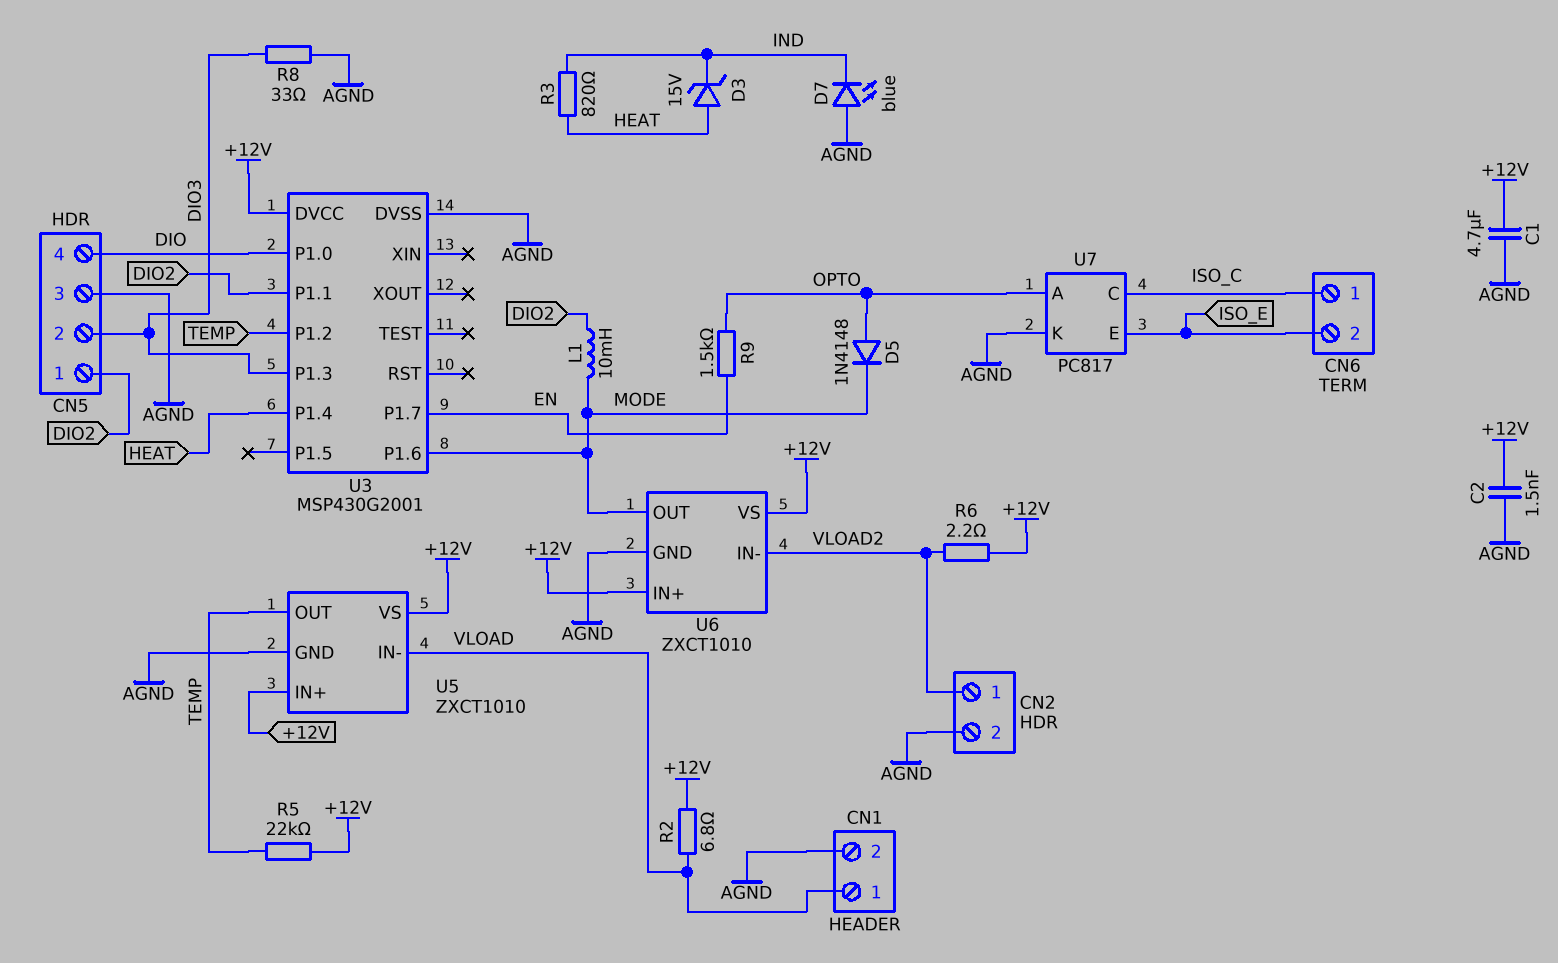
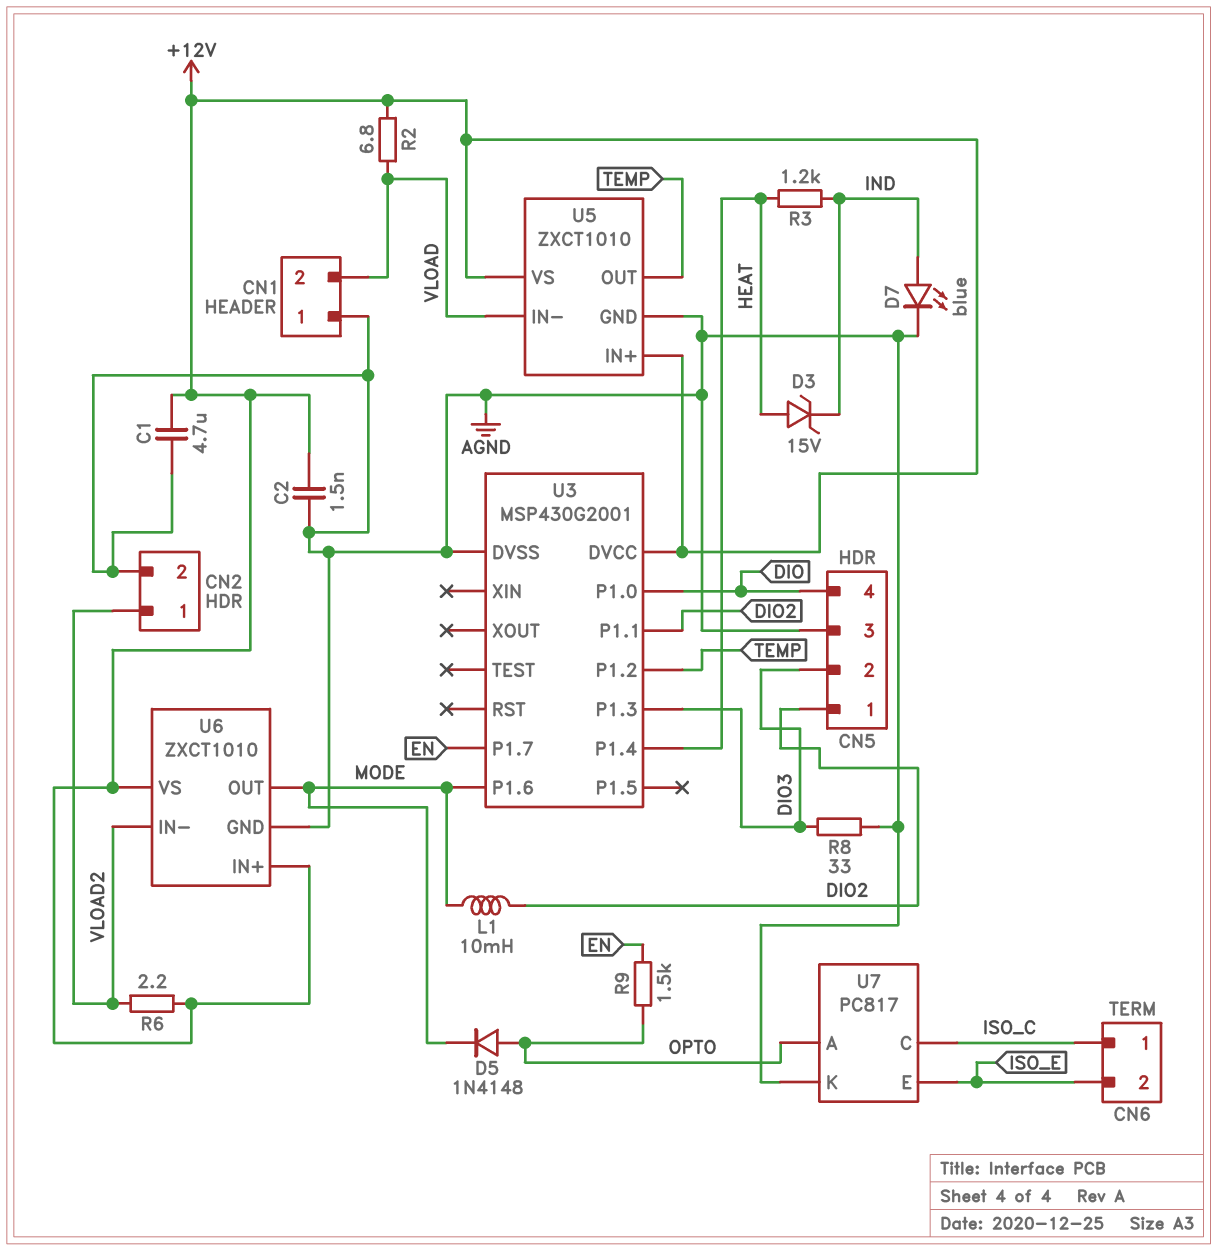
CN1 pin 1: VLOAD -> AGND
CN1 pin 2: AGND -> VLOAD
D7: LED blue (A AGND, K IND) -> LED blue (A IND, K AGND)
R3: 820 (HEAT, IND) -> 1.2k (HEAT, IND)
R5: 22k (+12V, TEMP) -> none

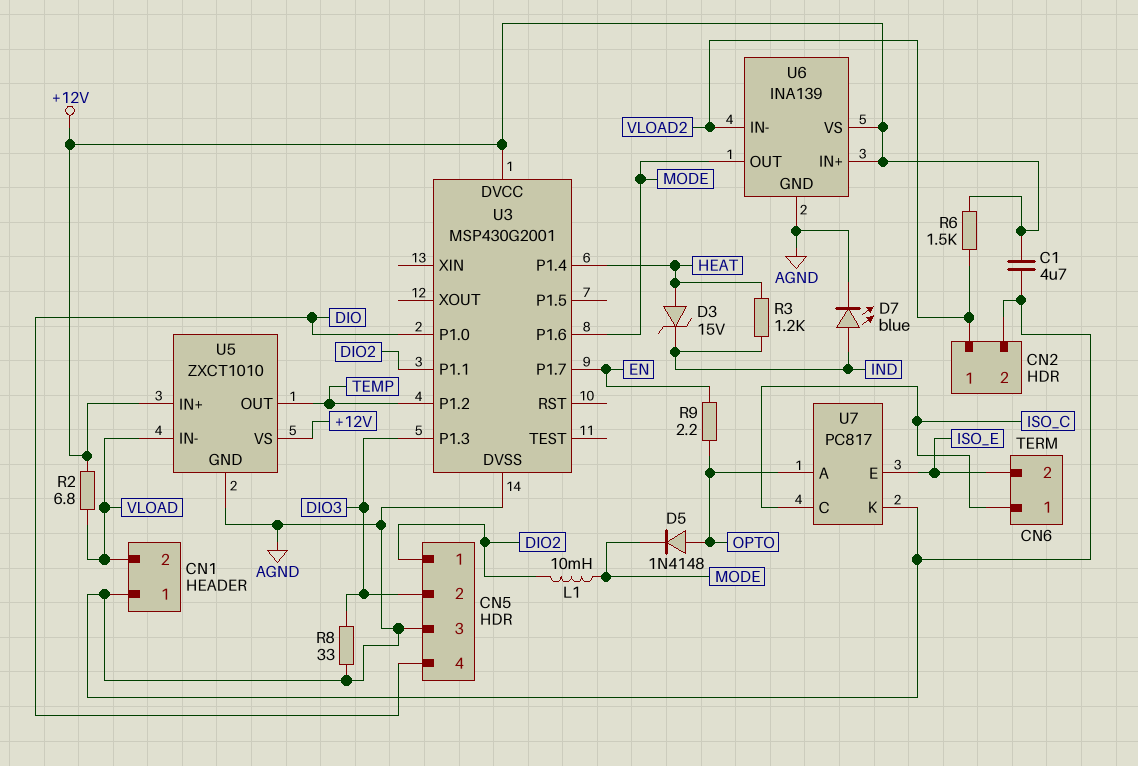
C2: 1.5nF (+12V, AGND) -> none
R6: 2.2 (+12V, VLOAD2) -> 1.5k (+12V, VLOAD2)
R9: 1.5k (EN, OPTO) -> 2.2 (EN, OPTO)
U6: ZXCT1010 -> INA139

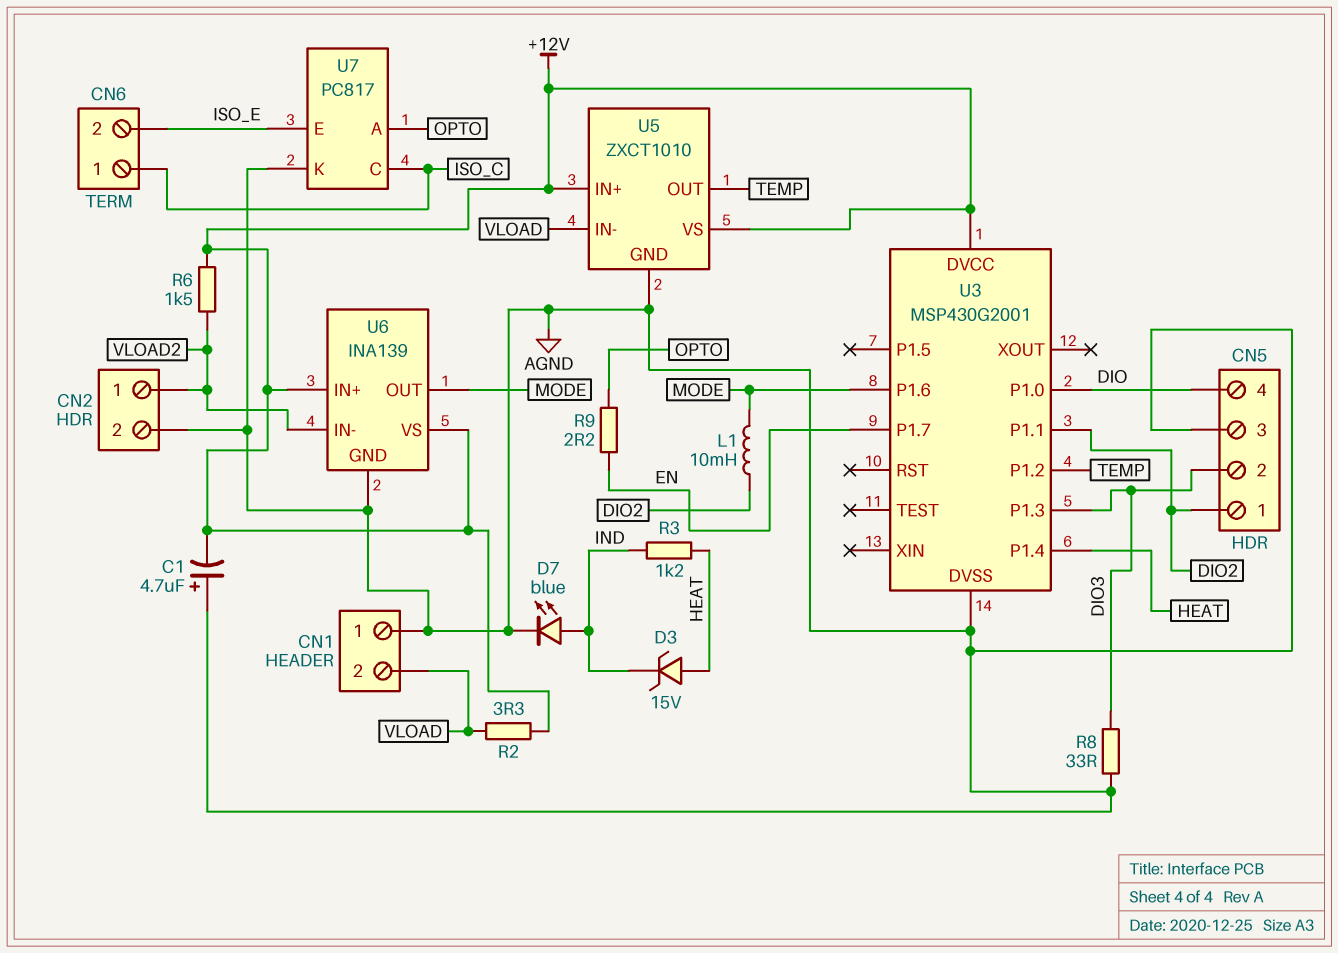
C1: 4.7uF (+12V, AGND) -> 4.7uF (plus AGND, minus +12V)
D5: diode 1N4148 (A OPTO, K MODE) -> none
R2: 6.8 (+12V, VLOAD) -> 3.3 (+12V, VLOAD)

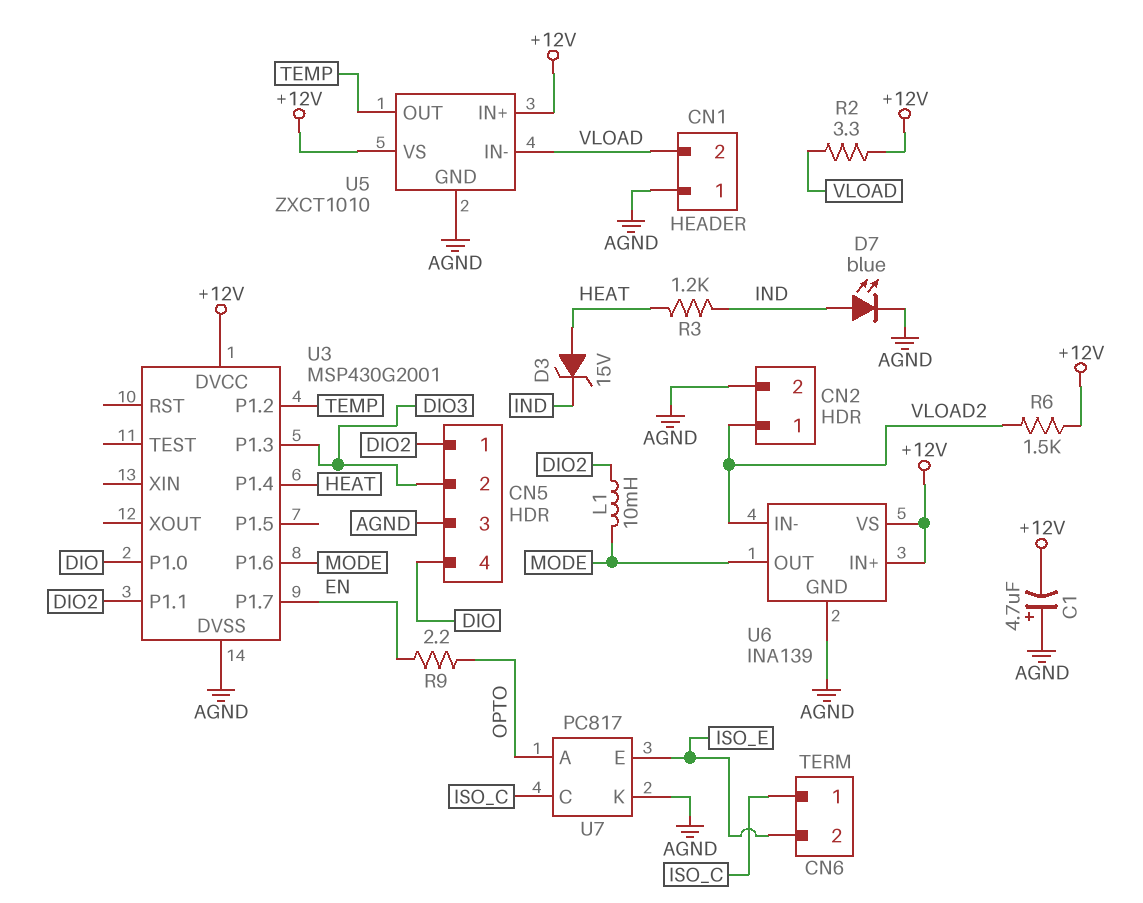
R8: 33 (AGND, DIO3) -> none

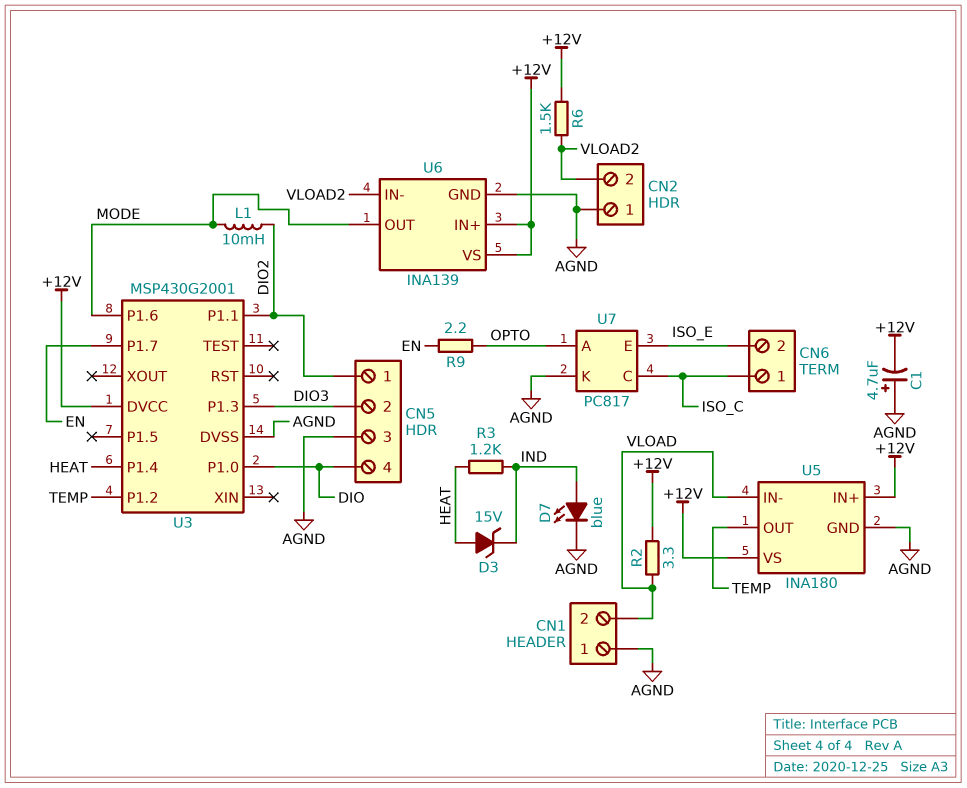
CN2 pin 1: VLOAD2 -> AGND
CN2 pin 2: AGND -> VLOAD2
U5: ZXCT1010 -> INA180

